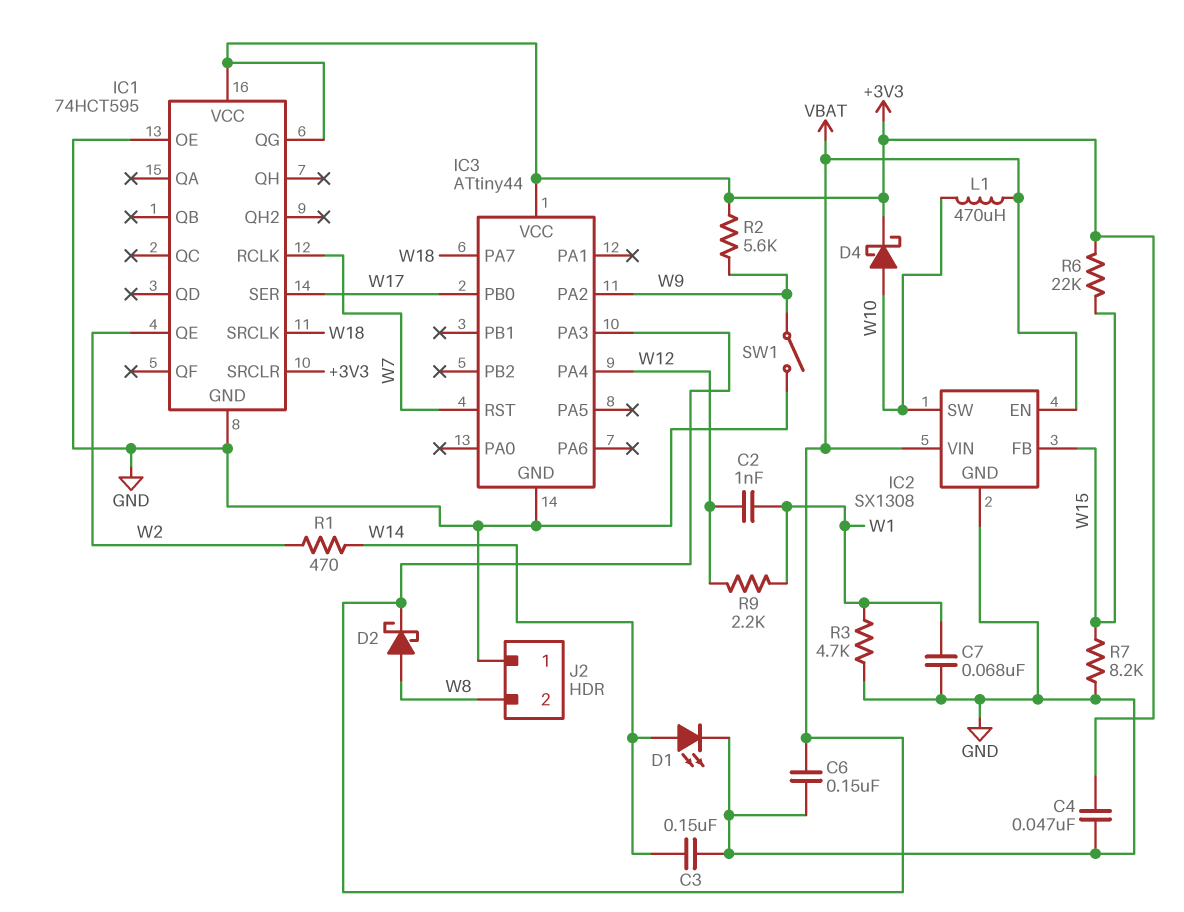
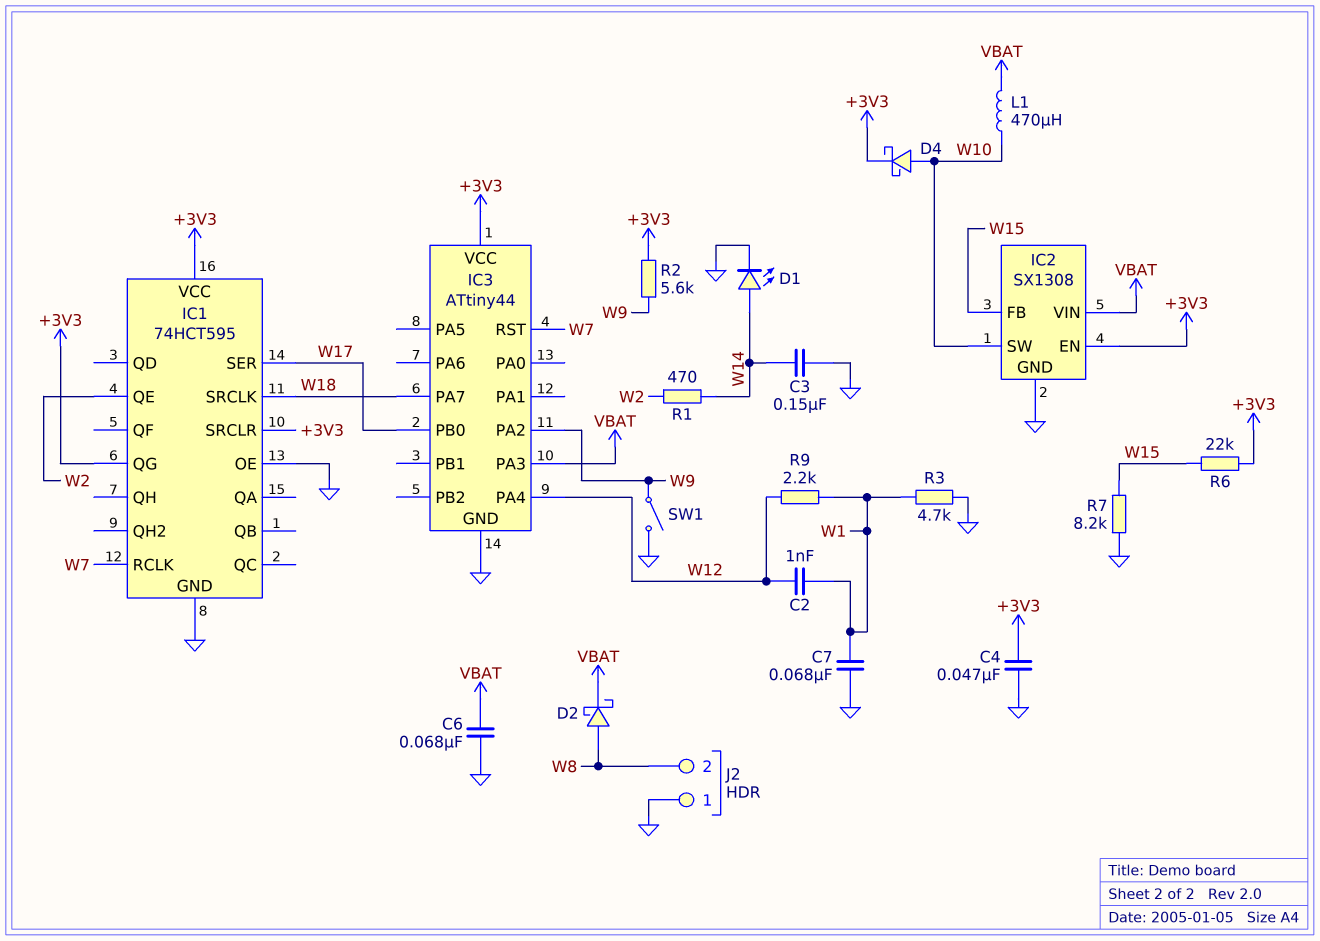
C6: 150nF (GND, VBAT) -> 68nF (GND, VBAT)
IC2 pin EN: VBAT -> +3V3

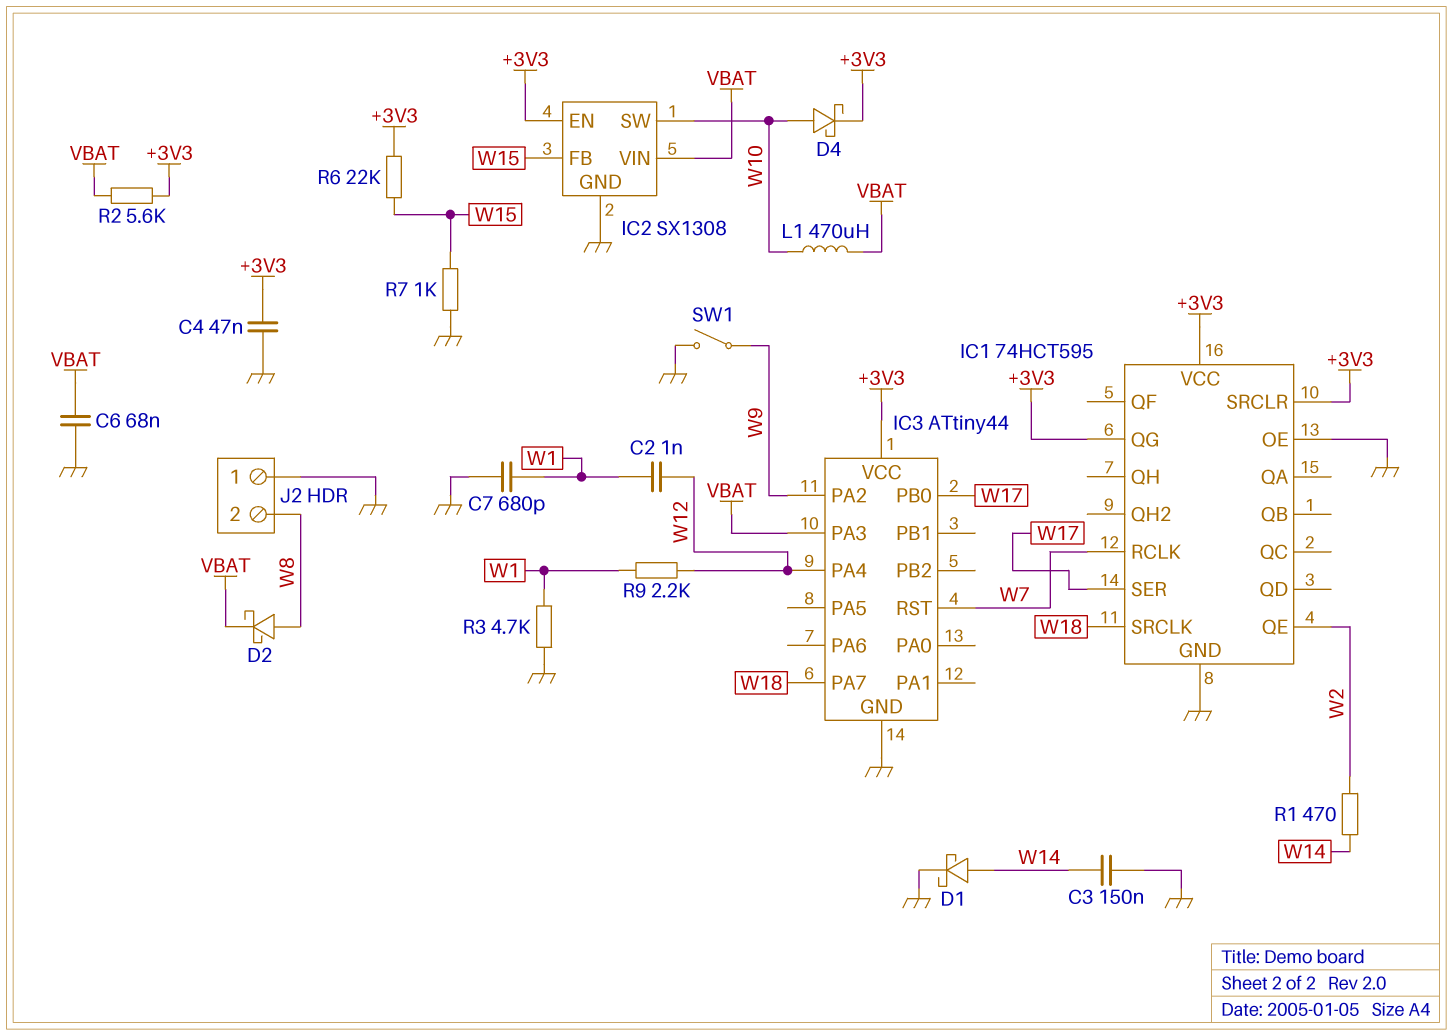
C7: 68nF (GND, W1) -> 680pF (GND, W1)
D1: LED (A W14, K GND) -> schottky (A W14, K GND)
R2: 5.6k (+3V3, W9) -> 5.6k (+3V3, VBAT)
R7: 8.2k (GND, W15) -> 1k (GND, W15)

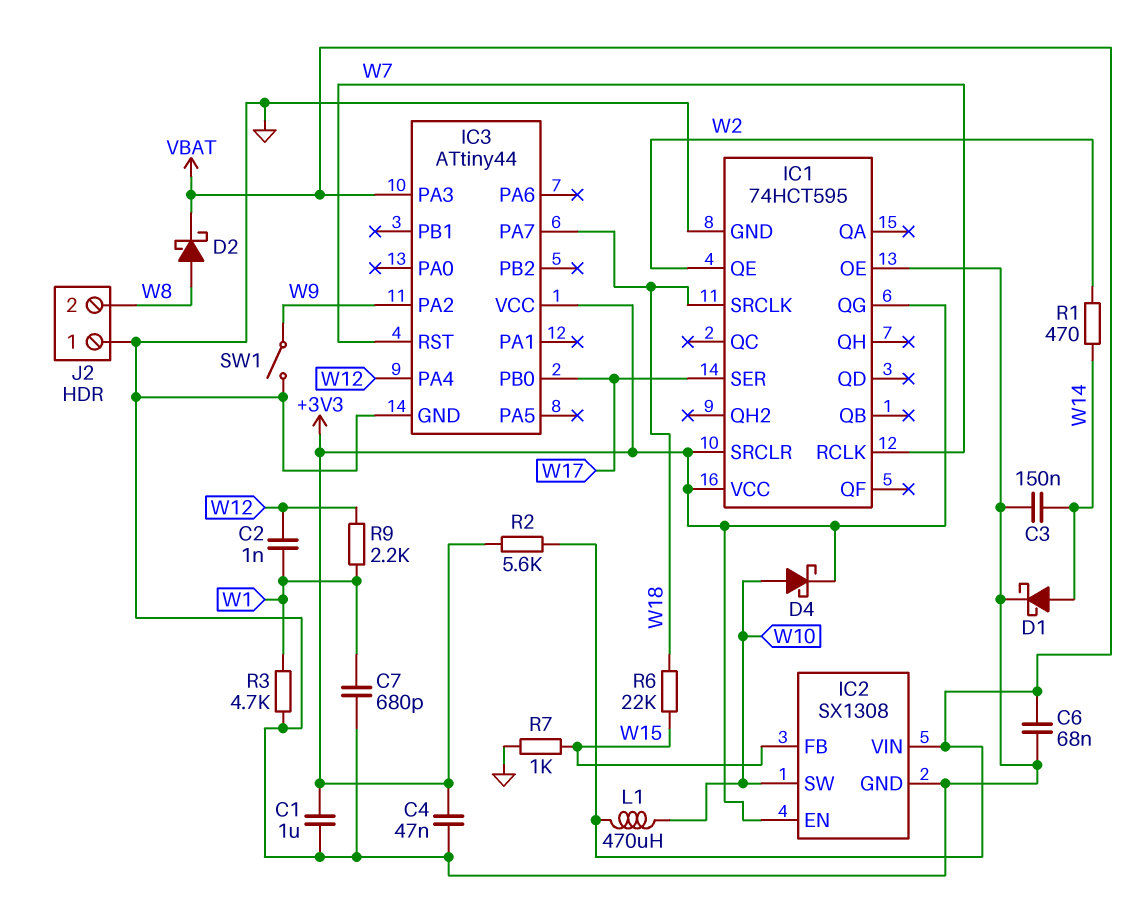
C1: none -> 1uF (+3V3, GND)
R6: 22k (+3V3, W15) -> 22k (W15, W18)

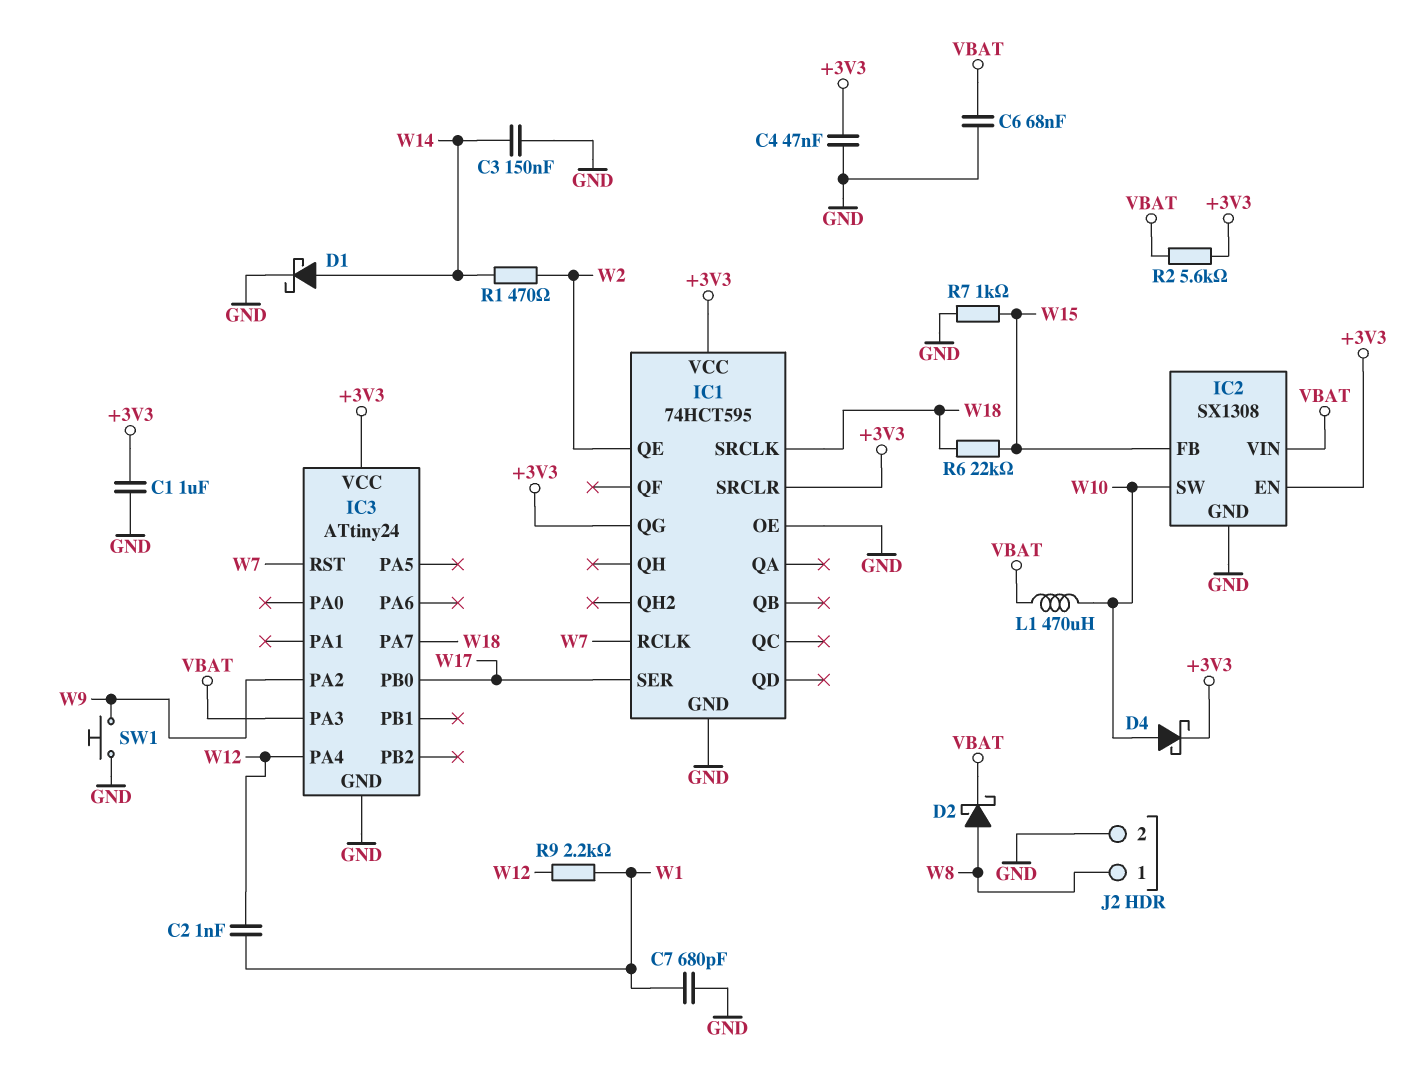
IC3: ATtiny44 -> ATtiny24
J2 pin 1: GND -> W8
J2 pin 2: W8 -> GND
R3: 4.7k (GND, W1) -> none
SW1: switch (GND, W9) -> button (GND, W9)

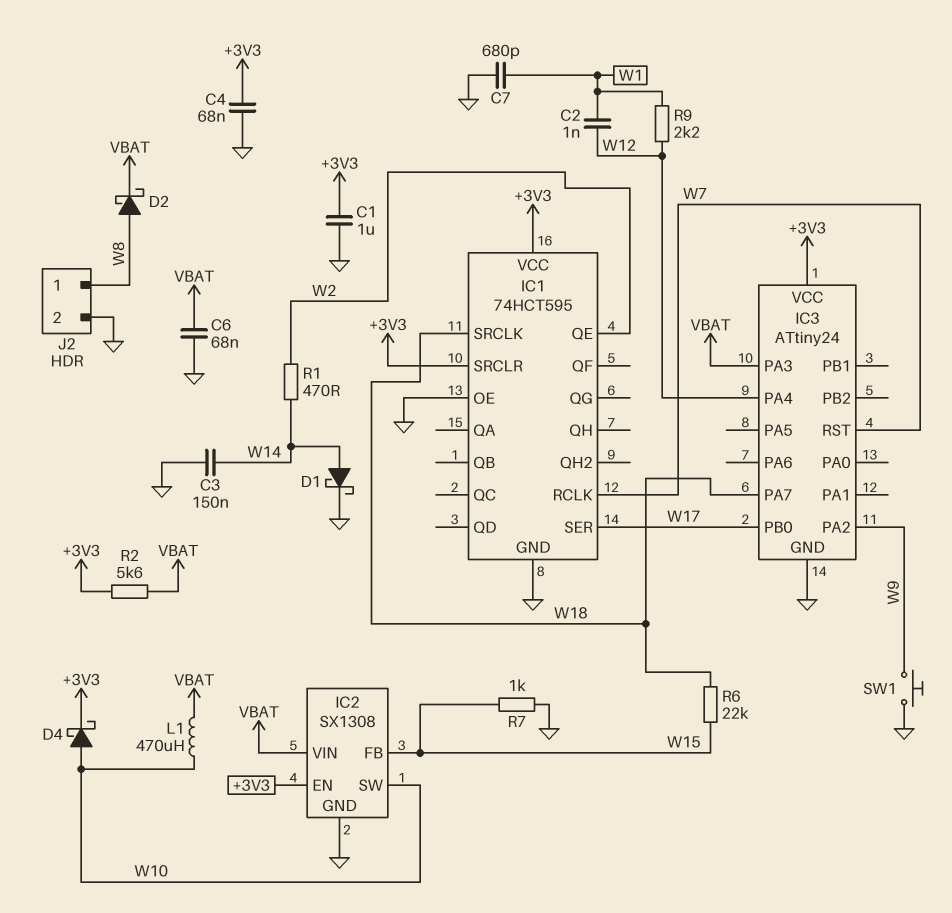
C4: 47nF (+3V3, GND) -> 68nF (+3V3, GND)
IC1 pin QG: +3V3 -> none

